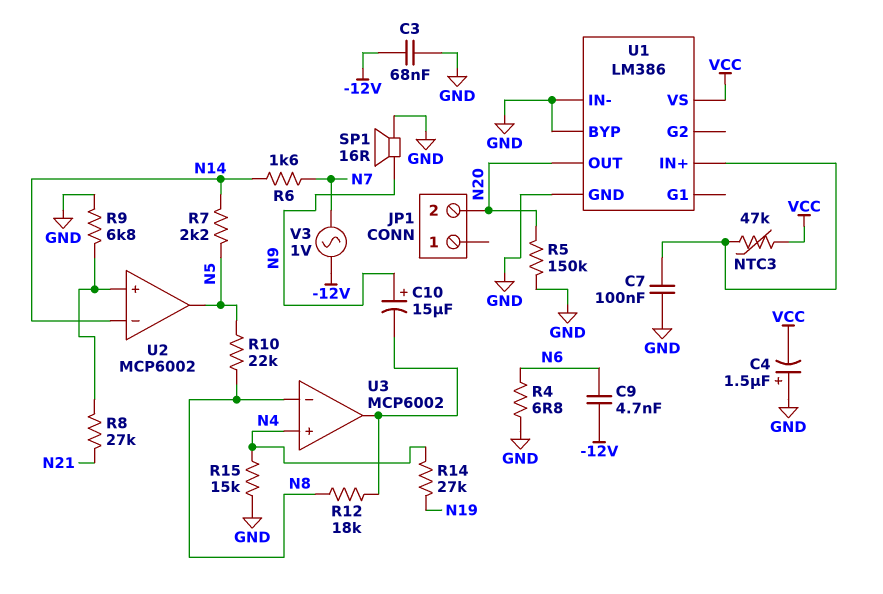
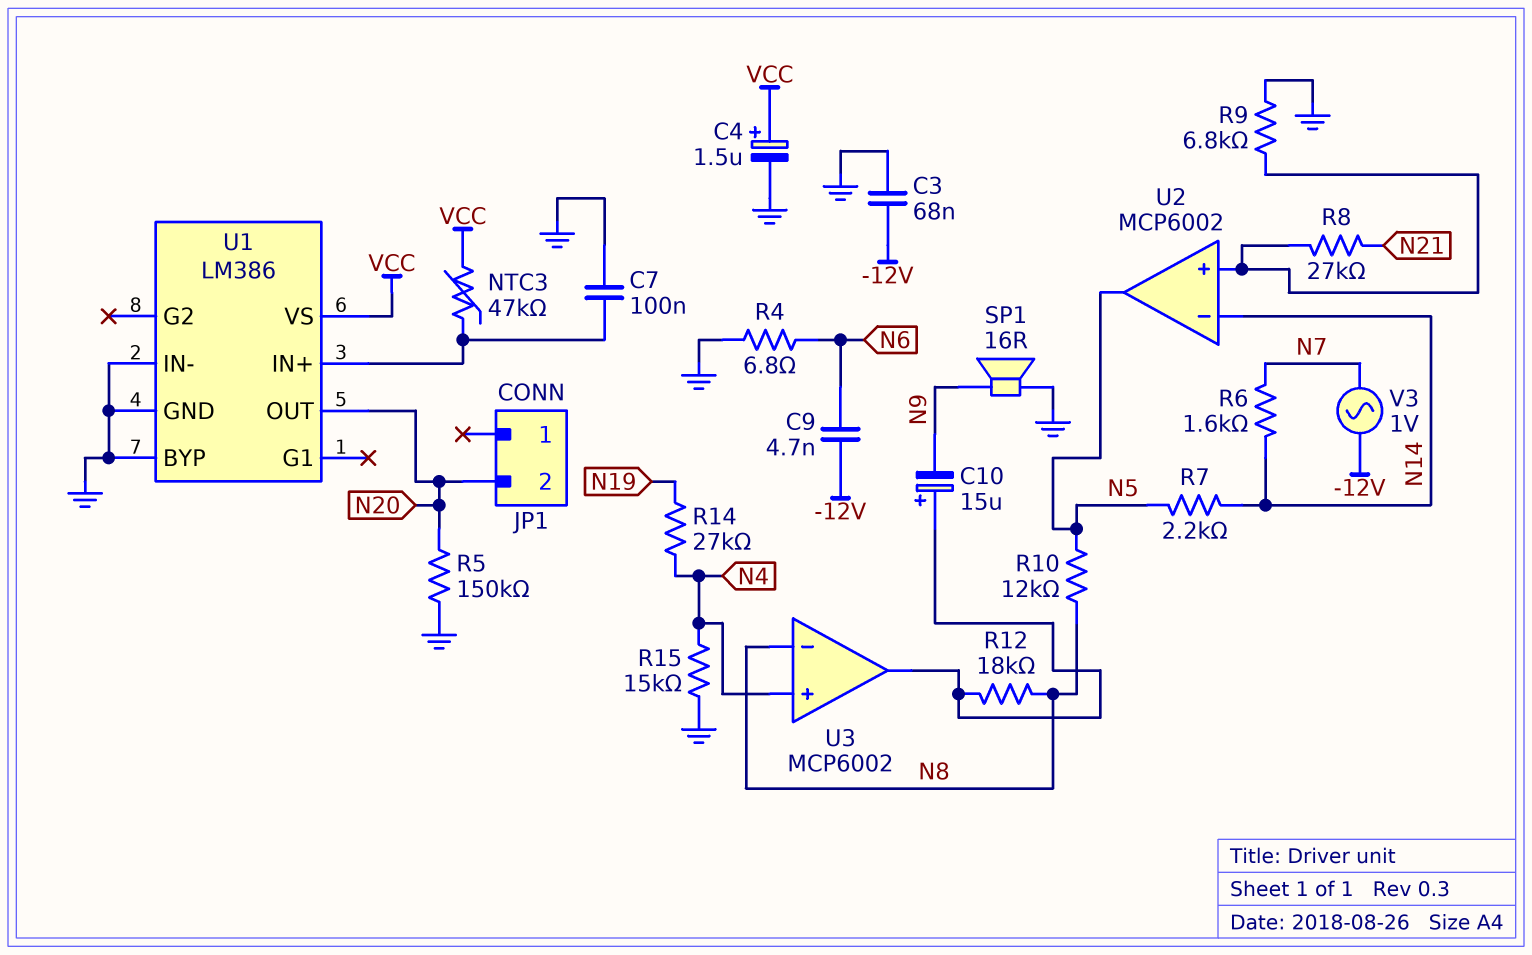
C4: 1.5uF (plus GND, minus VCC) -> 1.5uF (plus VCC, minus GND)
C10: 15uF (plus N9, minus U3/out) -> 15uF (plus U3/out, minus N9)
R10: 22k (N5, N8) -> 12k (N5, N8)

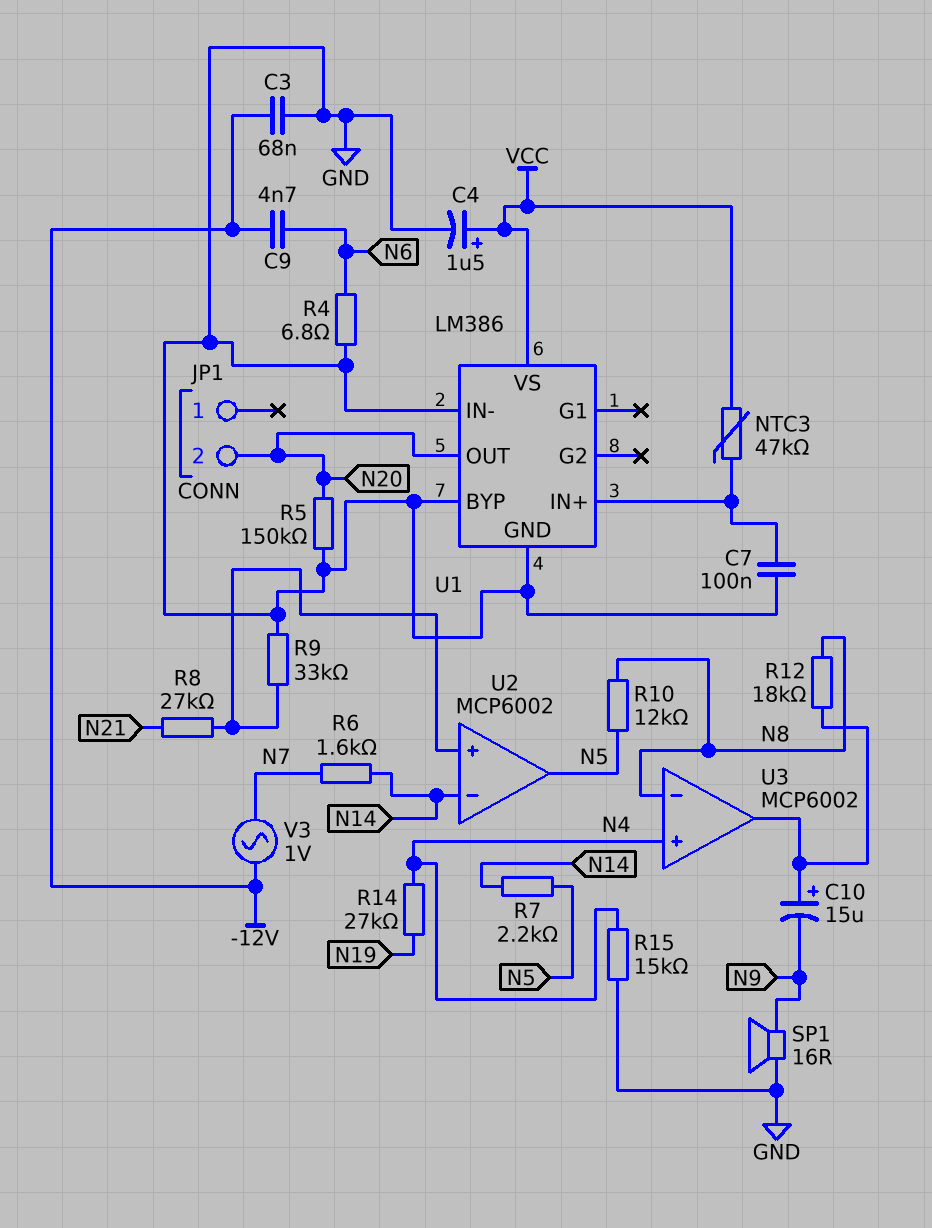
R9: 6.8k (GND, U2/in+) -> 33k (GND, U2/in+)

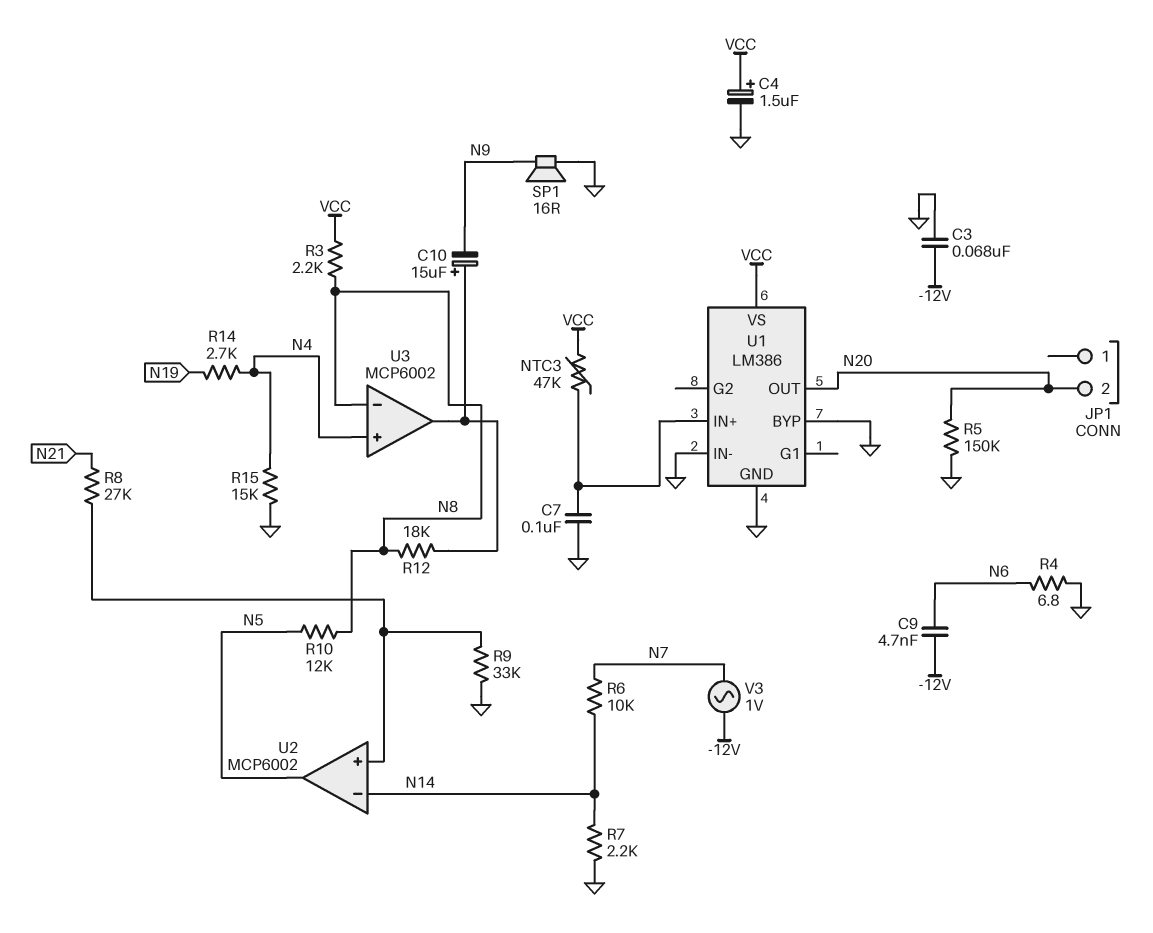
R3: none -> 2.2k (N8, VCC)
R6: 1.6k (N7, N14) -> 10k (N7, N14)
R7: 2.2k (N5, N14) -> 2.2k (GND, N14)
R14: 27k (N4, N19) -> 2.7k (N4, N19)

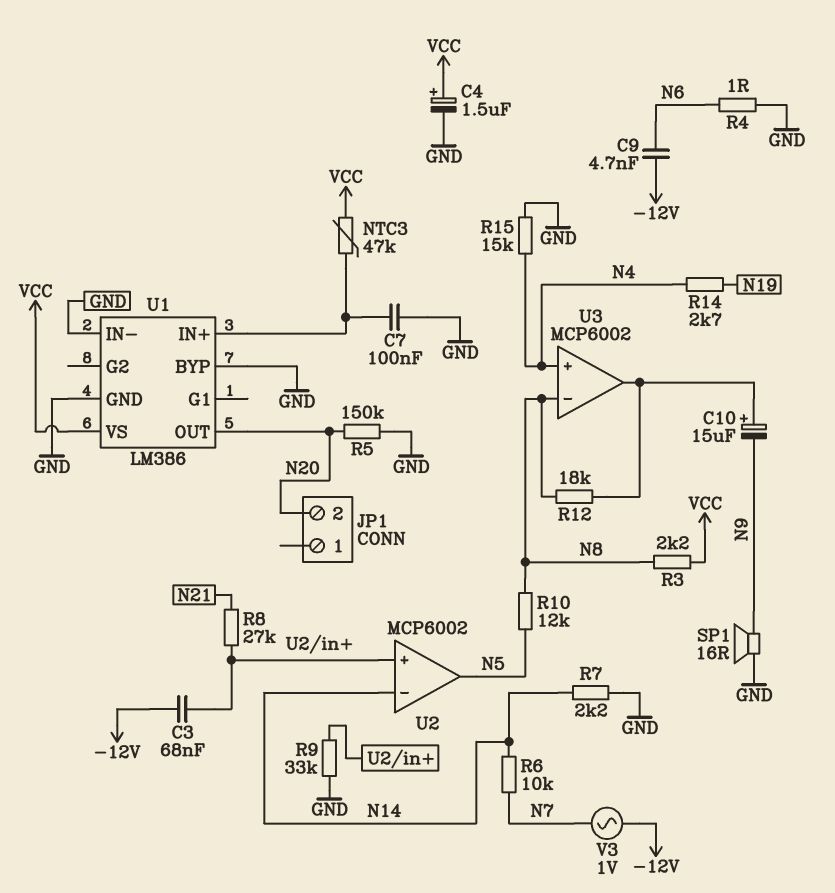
C3: 68nF (-12V, GND) -> 68nF (-12V, U2/in+)
R4: 6.8 (GND, N6) -> 1 (GND, N6)

